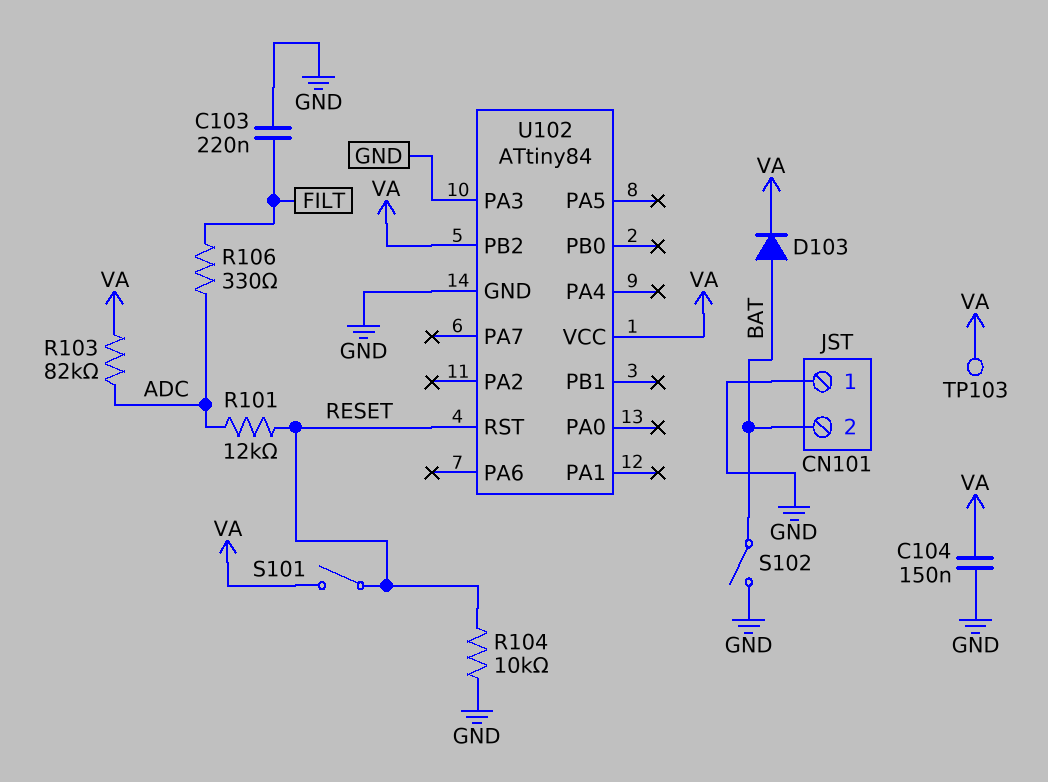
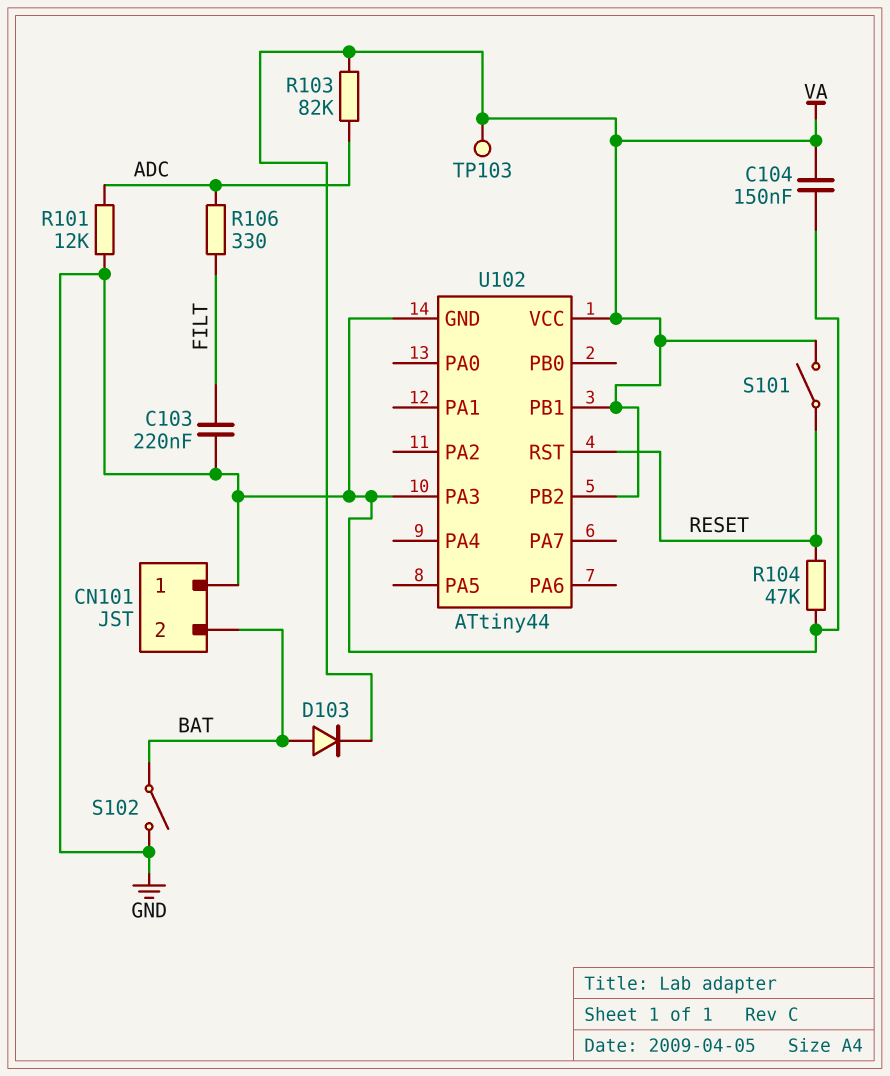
R101: 12k (ADC, RESET) -> 12k (ADC, GND)
R104: 10k (GND, RESET) -> 47k (GND, RESET)
U102: ATtiny84 -> ATtiny44
U102 pin PB1: none -> VA

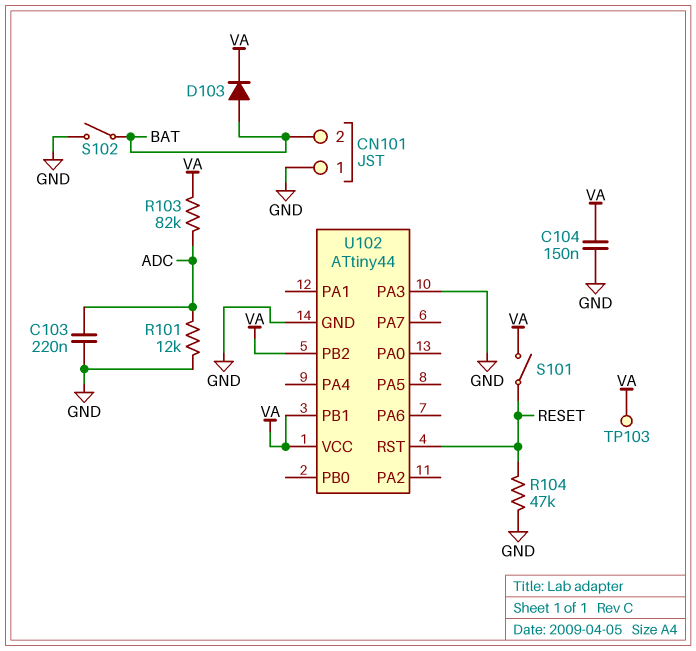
C103: 220nF (FILT, GND) -> 220nF (ADC, GND)
R106: 330 (ADC, FILT) -> none

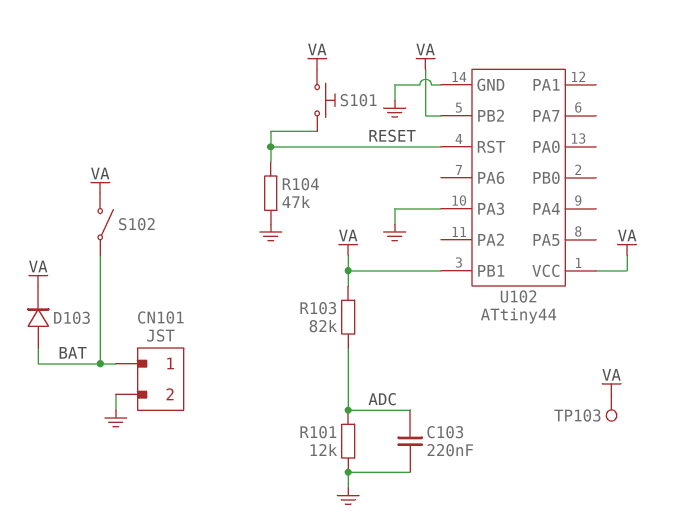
C104: 150nF (GND, VA) -> none
CN101 pin 1: GND -> BAT
CN101 pin 2: BAT -> GND
S101: switch (RESET, VA) -> button (RESET, VA)
S102: switch (BAT, GND) -> switch (BAT, VA)

